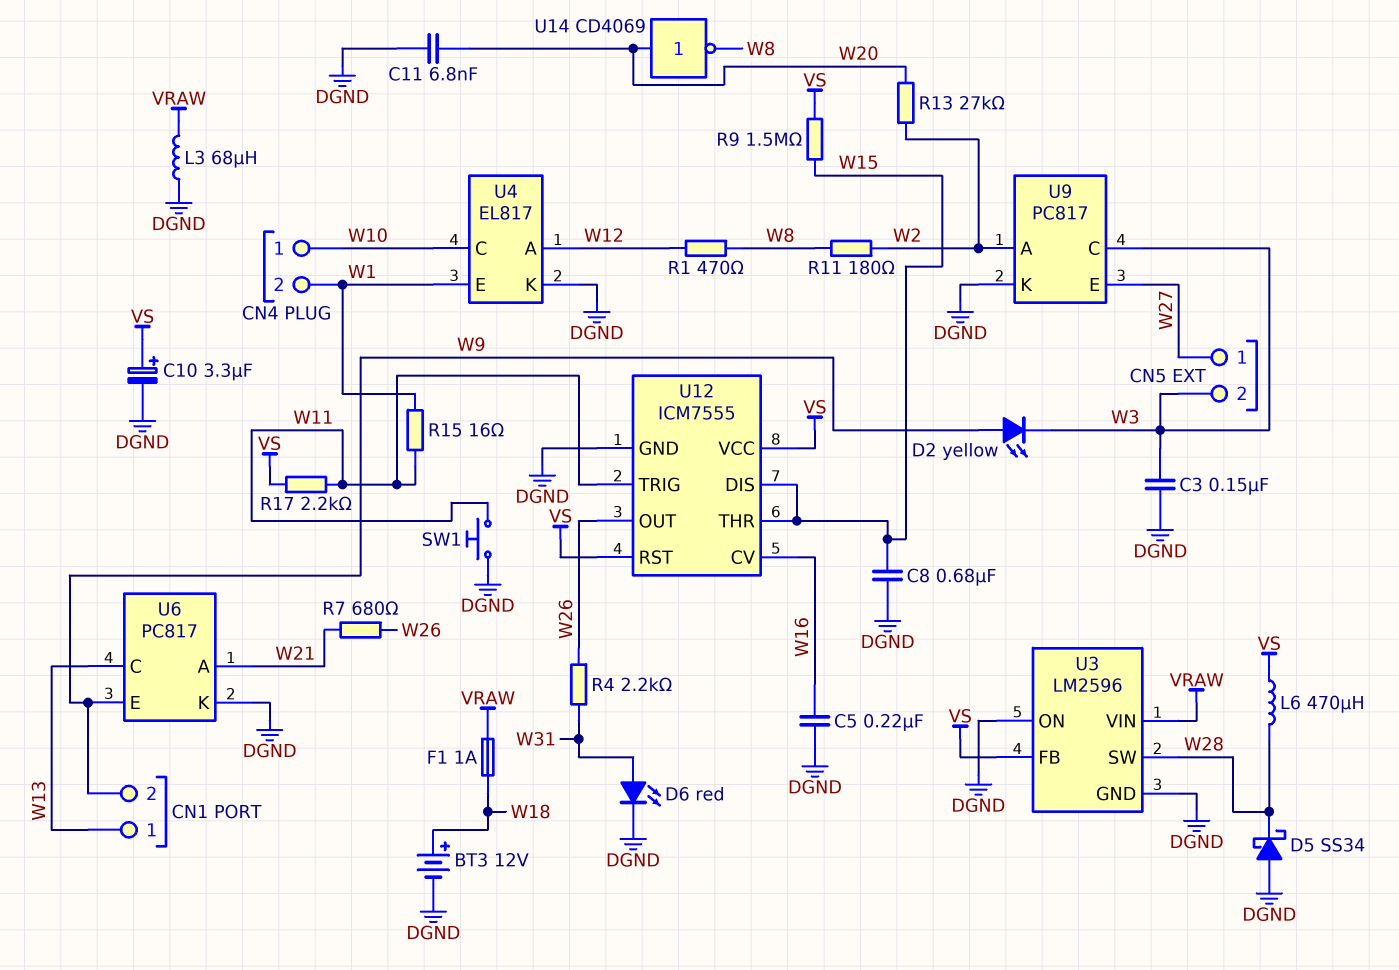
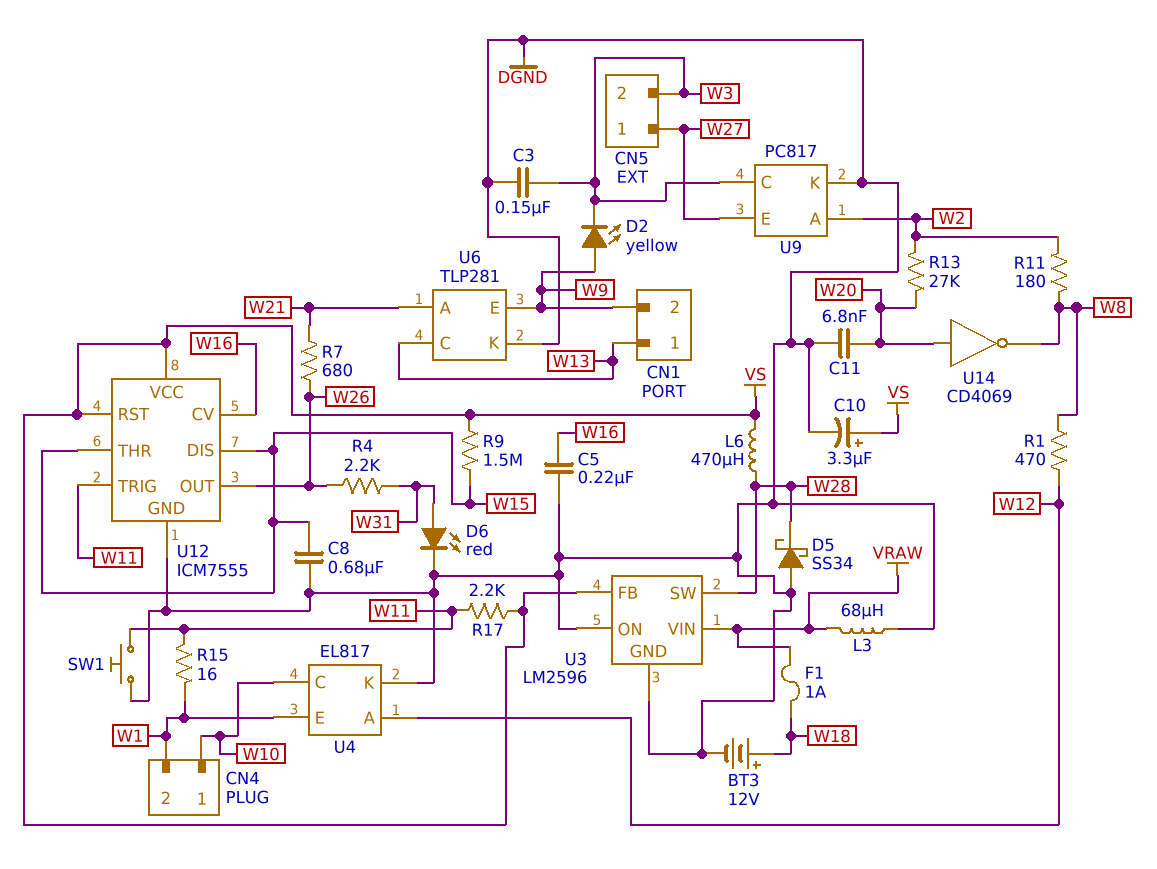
U6: PC817 -> TLP281

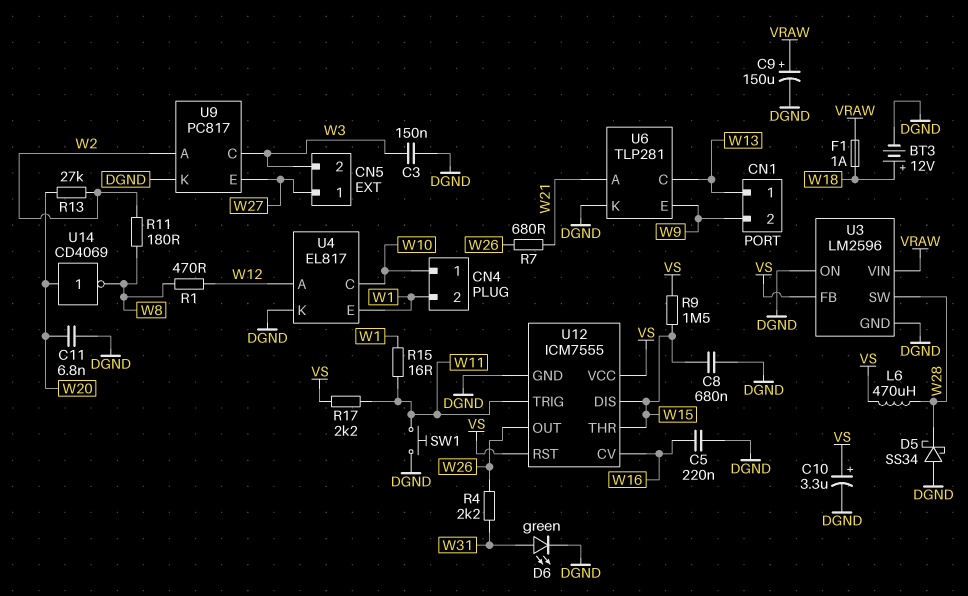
C9: none -> 150uF (plus VRAW, minus DGND)
D2: LED yellow (A W9, K W3) -> none
D6: LED red (A W31, K DGND) -> LED green (A W31, K DGND)
L3: 68uH (DGND, VRAW) -> none

